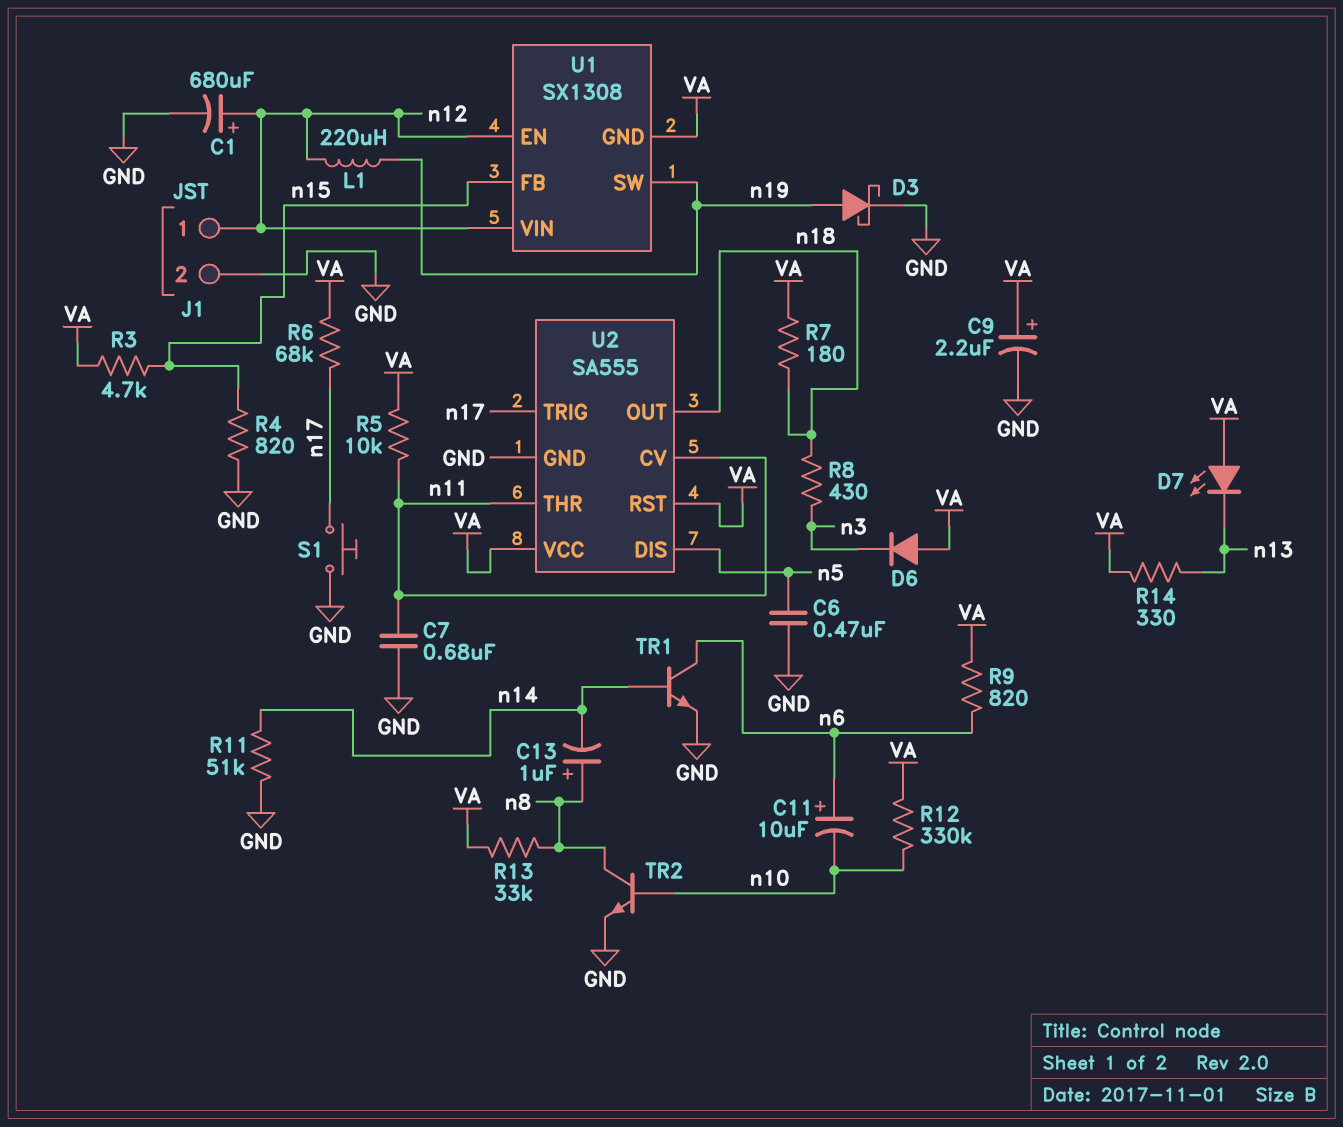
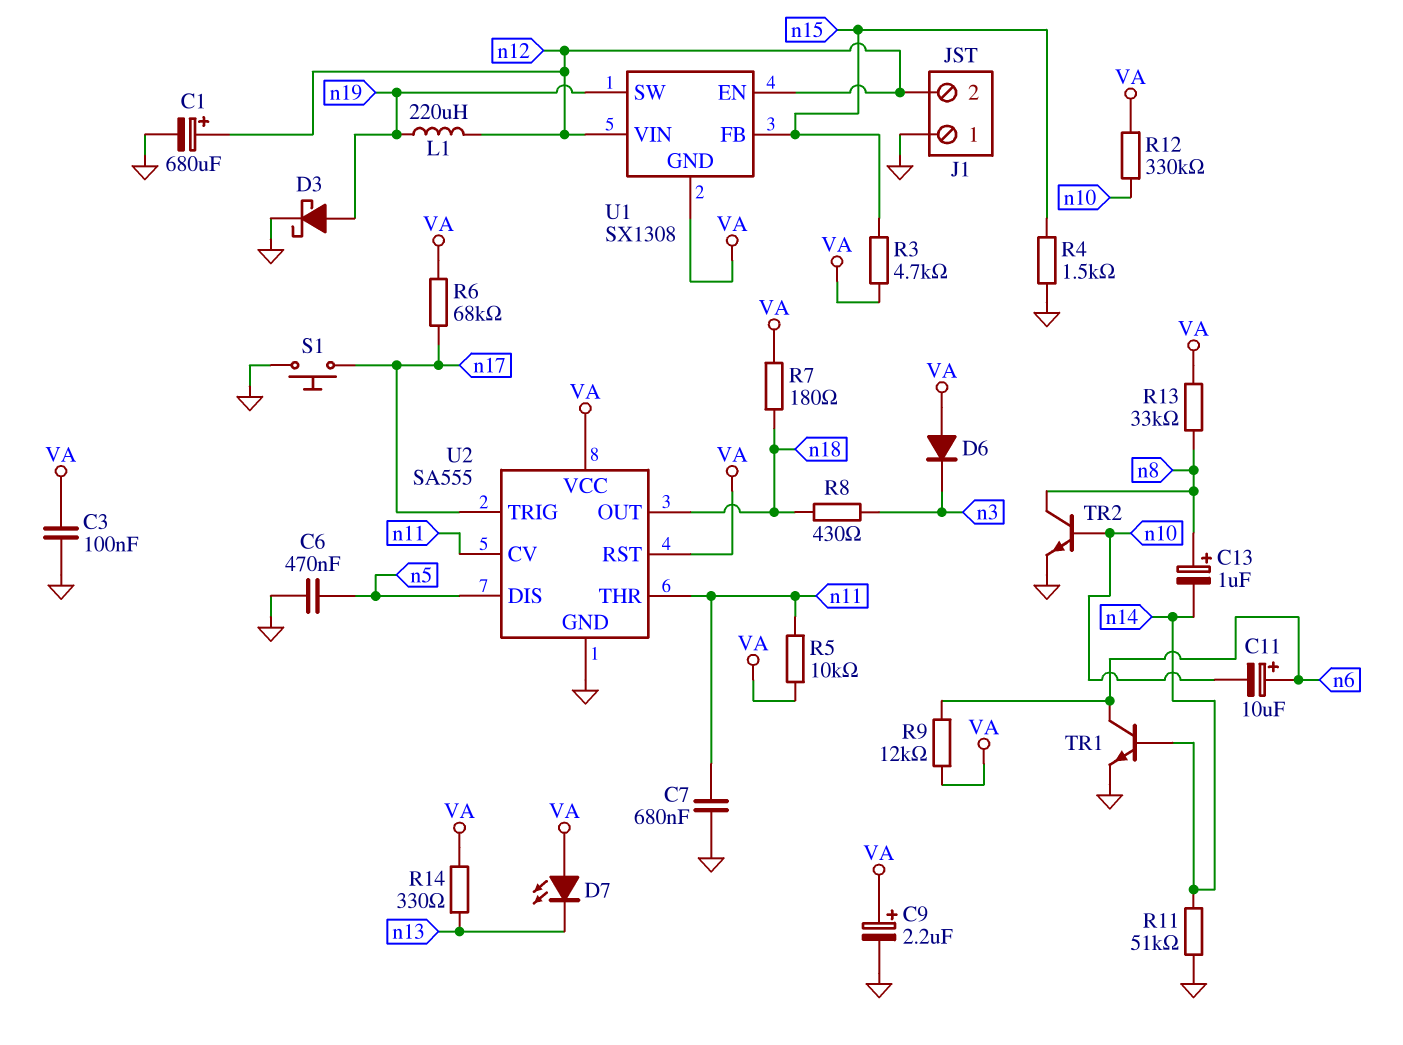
C3: none -> 100nF (GND, VA)
J1 pin 1: n12 -> GND
J1 pin 2: GND -> n12
R4: 820 (GND, n15) -> 1.5k (GND, n15)
R9: 820 (VA, n6) -> 12k (VA, n6)

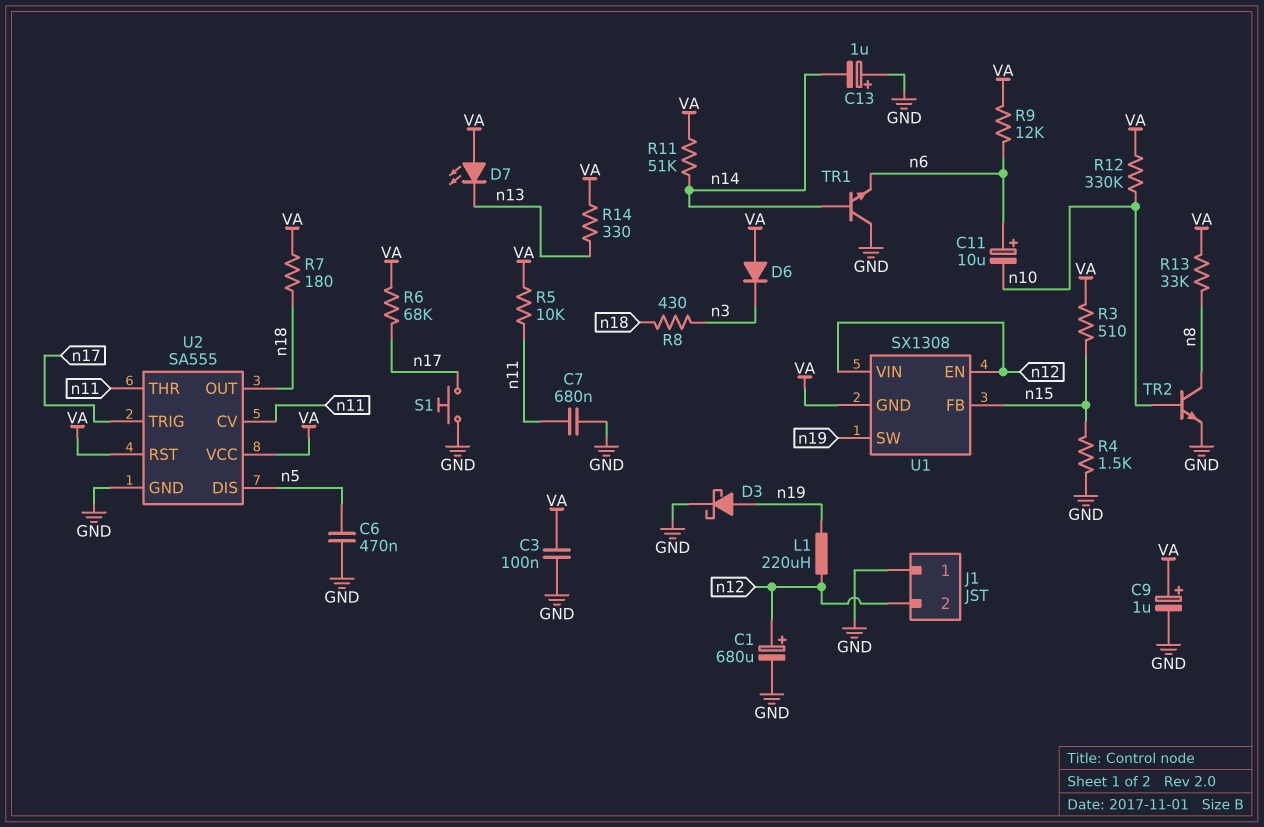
C9: 2.2uF (plus VA, minus GND) -> 1uF (plus VA, minus GND)
C13: 1uF (plus n8, minus n14) -> 1uF (plus GND, minus n14)
R3: 4.7k (VA, n15) -> 510 (VA, n15)
R11: 51k (GND, n14) -> 51k (VA, n14)
TR1: NPN (B n14, C n6, E GND) -> NPN (B n14, C GND, E n6)

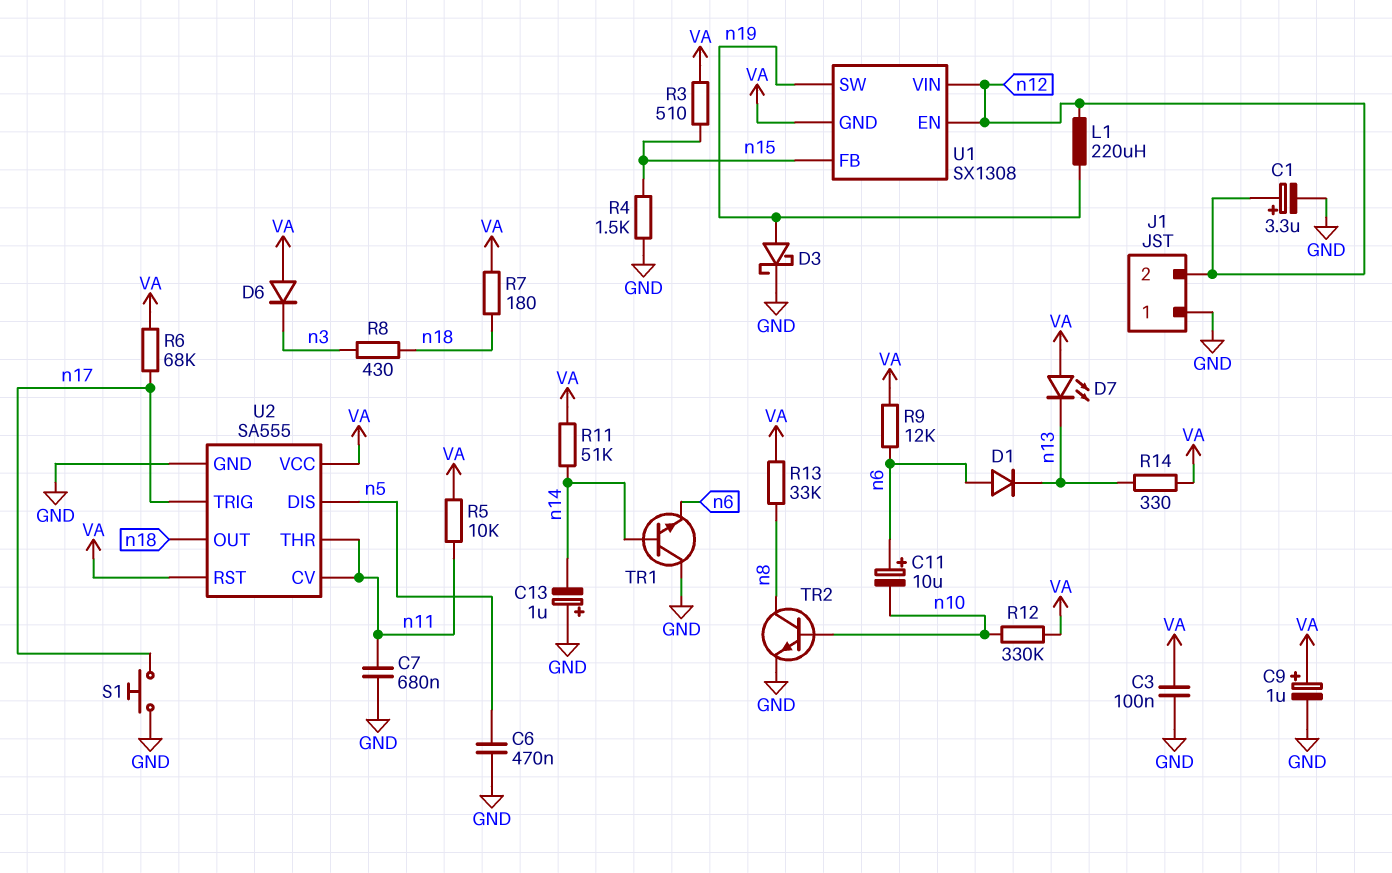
C1: 680uF (plus n12, minus GND) -> 3.3uF (plus n12, minus GND)
D1: none -> diode (A n6, K n13)

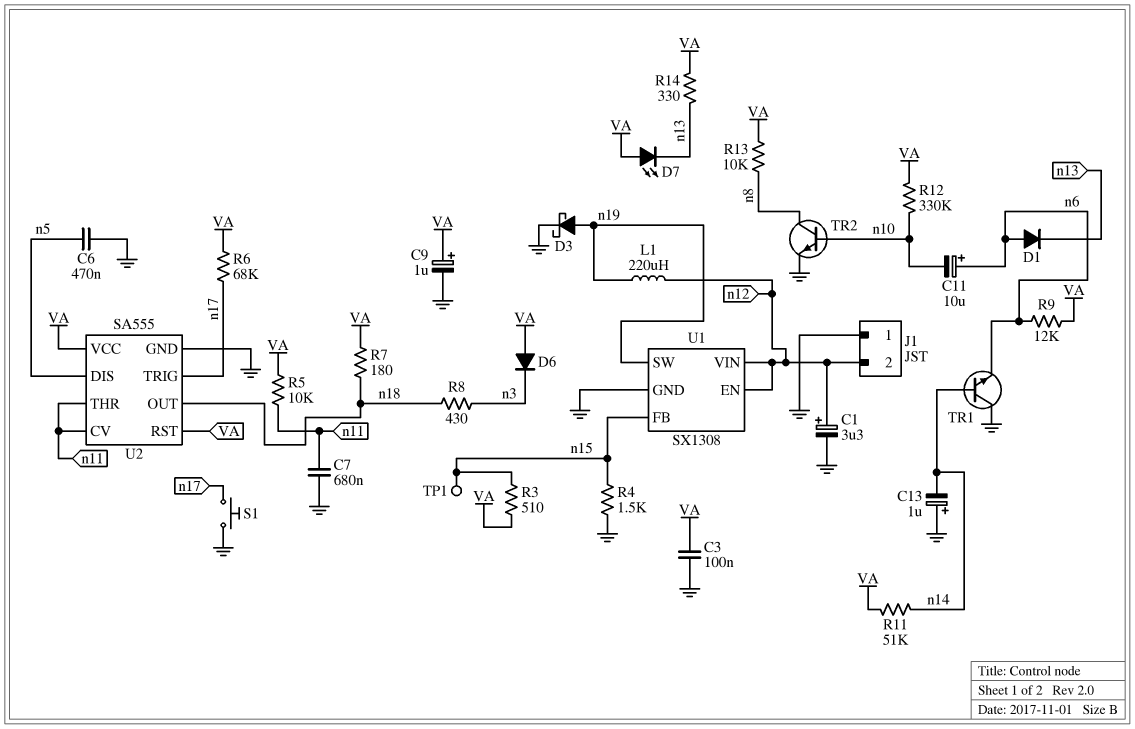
R13: 33k (VA, n8) -> 10k (VA, n8)
TP1: none -> test point (n15)
U1 pin GND: VA -> GND

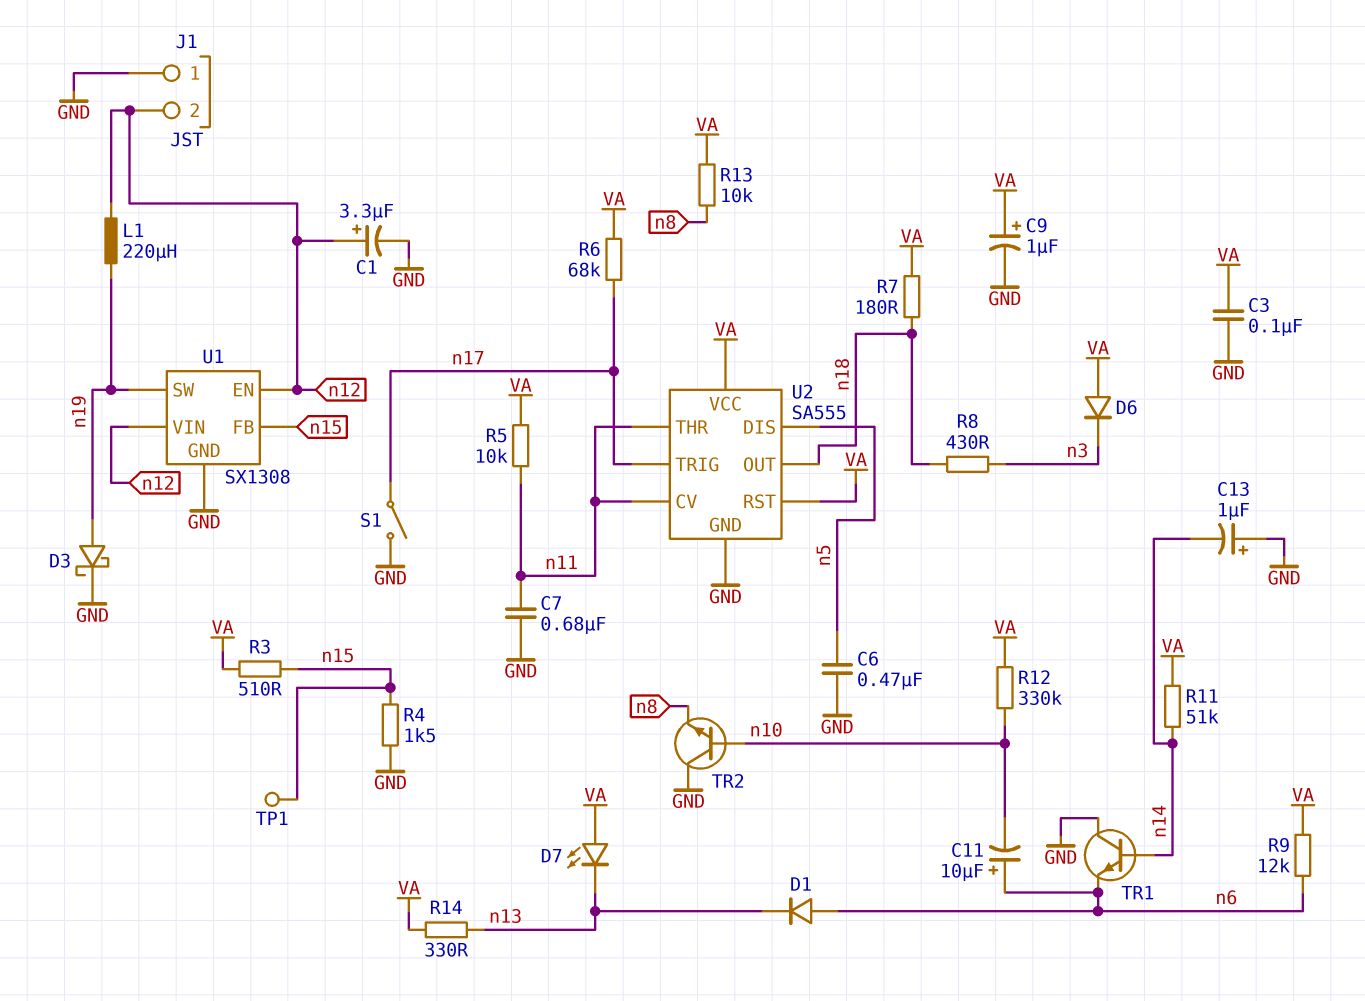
S1: button (GND, n17) -> switch (GND, n17)
TR2: NPN (B n10, C n8, E GND) -> NPN (B n10, C GND, E n8)

